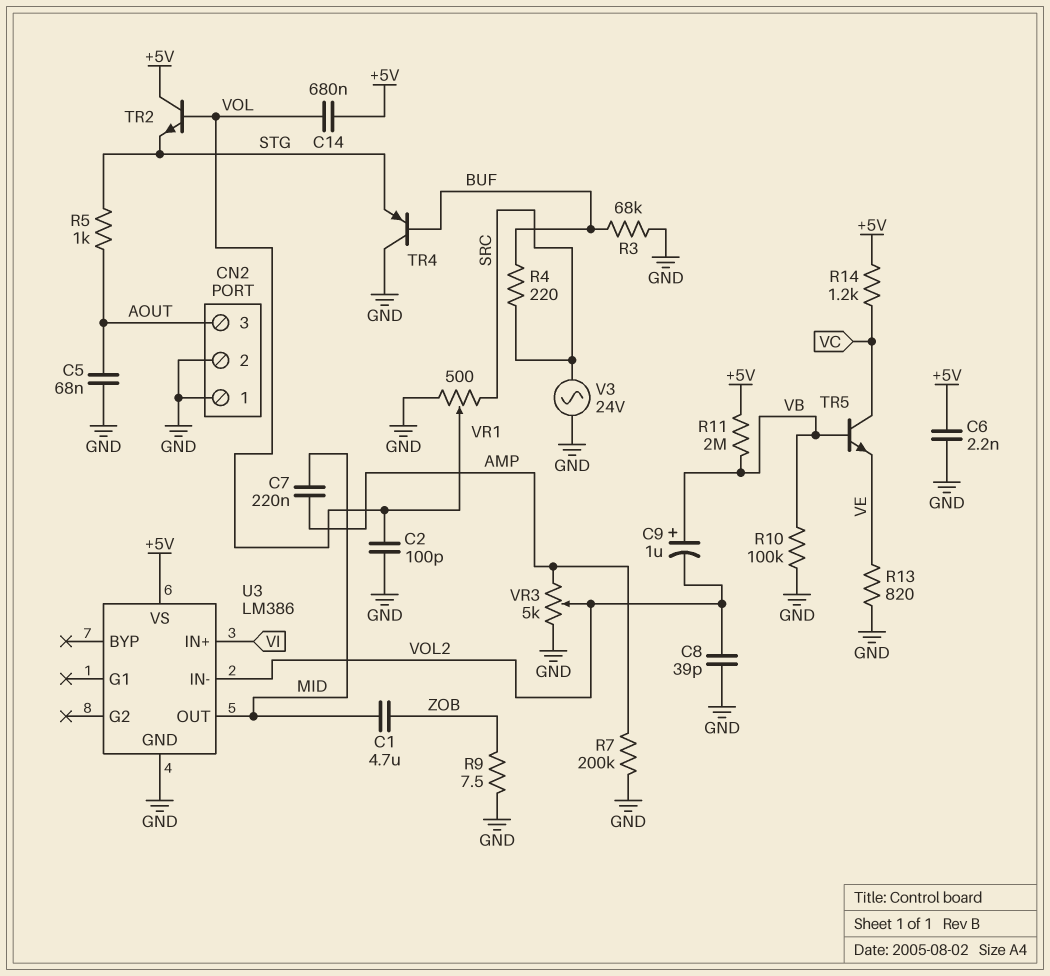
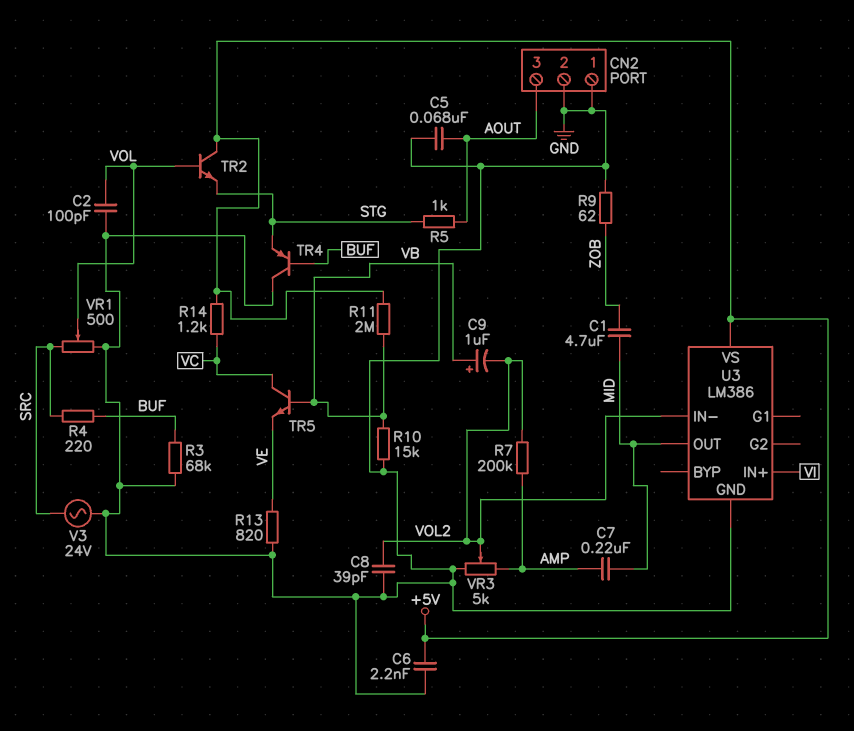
C14: 680nF (+5V, VOL) -> none
R7: 200k (AMP, GND) -> 200k (AMP, VOL2)
R9: 7.5 (GND, ZOB) -> 62 (GND, ZOB)
R10: 100k (GND, VB) -> 15k (GND, VB)

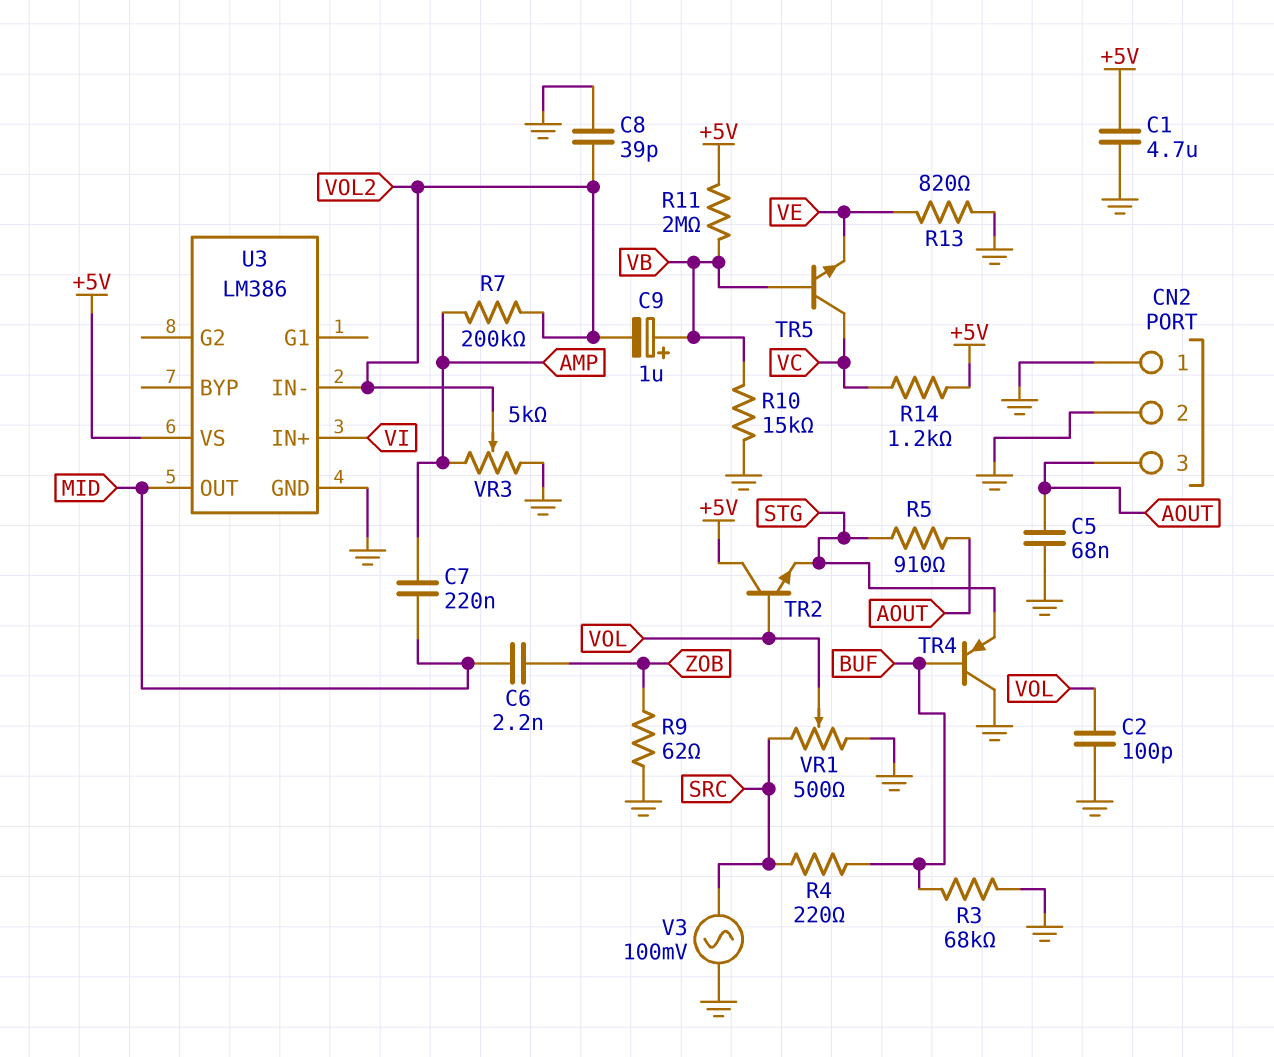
C1: 4.7uF (MID, ZOB) -> 4.7uF (+5V, GND)
C6: 2.2nF (+5V, GND) -> 2.2nF (MID, ZOB)
R5: 1k (AOUT, STG) -> 910 (AOUT, STG)
V3: AC 24V (GND, SRC) -> AC 100mV (GND, SRC)

